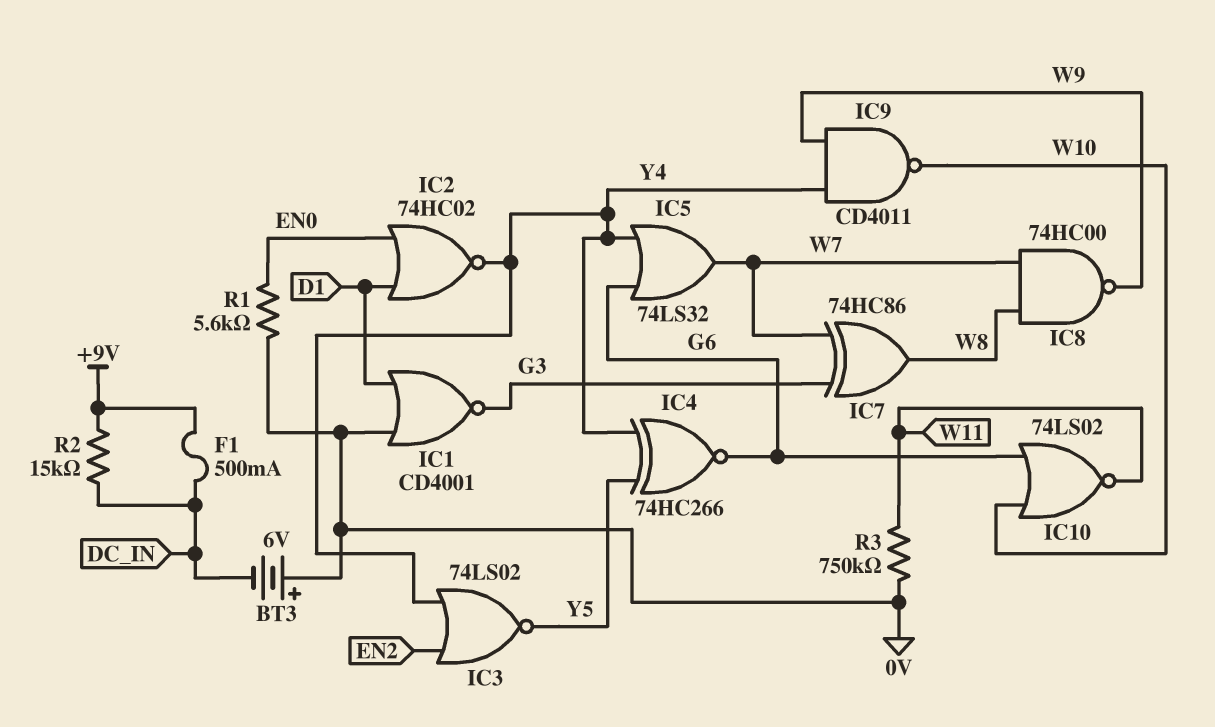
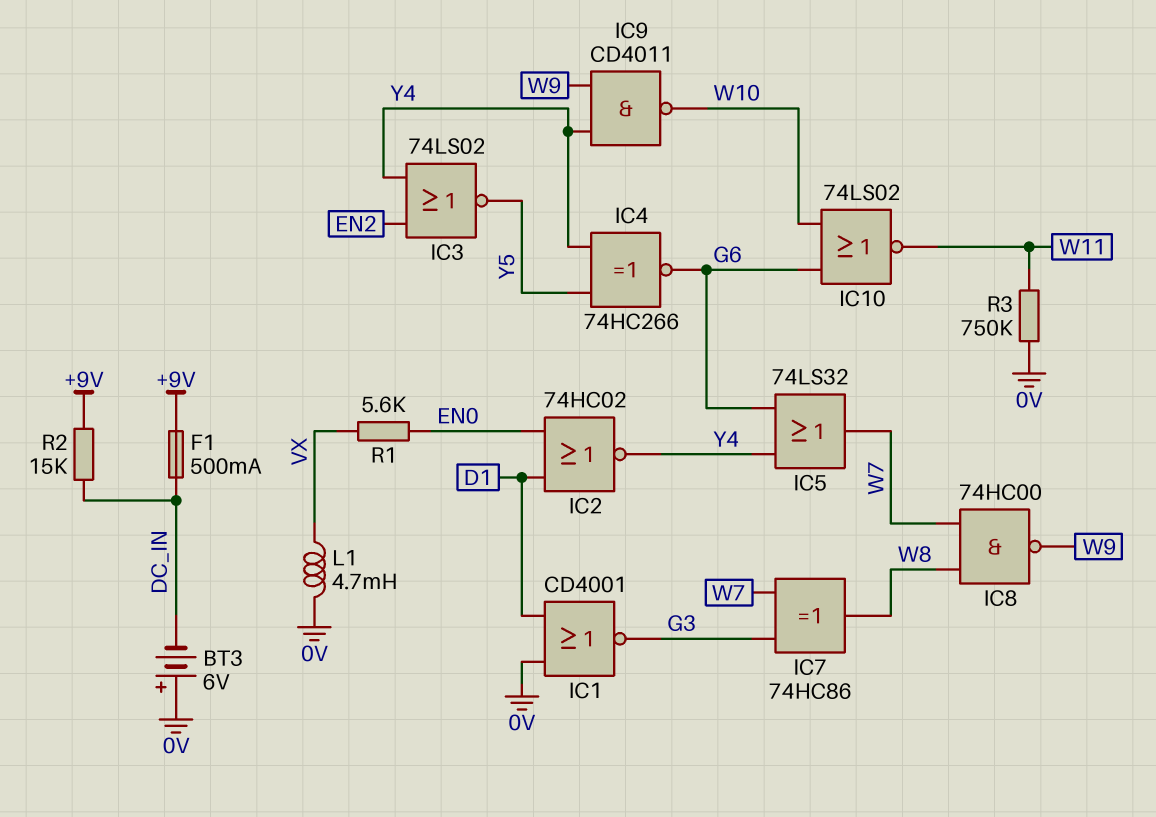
L1: none -> 4.7mH (0V, VX)
R1: 5.6k (0V, EN0) -> 5.6k (EN0, VX)

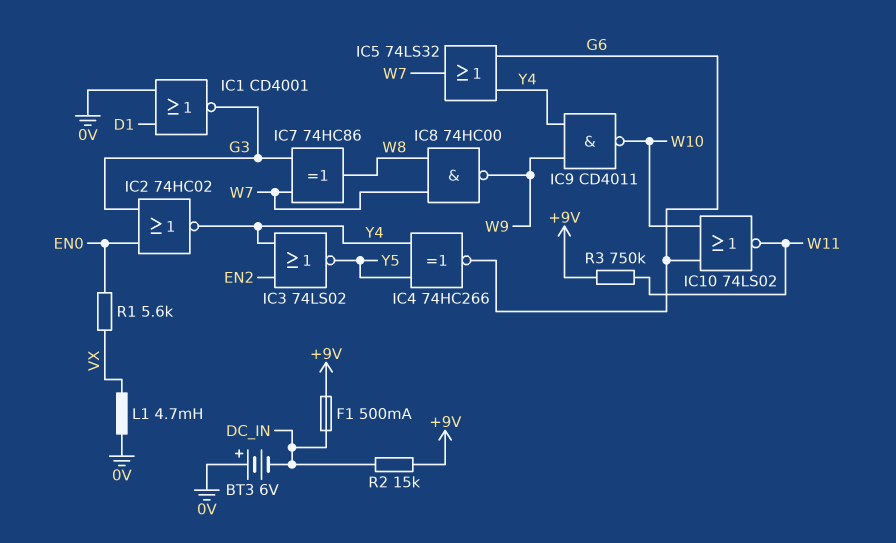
IC2: NOR 74HC02 (in D1, in EN0, out Y4) -> NOR 74HC02 (in EN0, in G3, out Y4)
R3: 750k (0V, W11) -> 750k (+9V, W11)

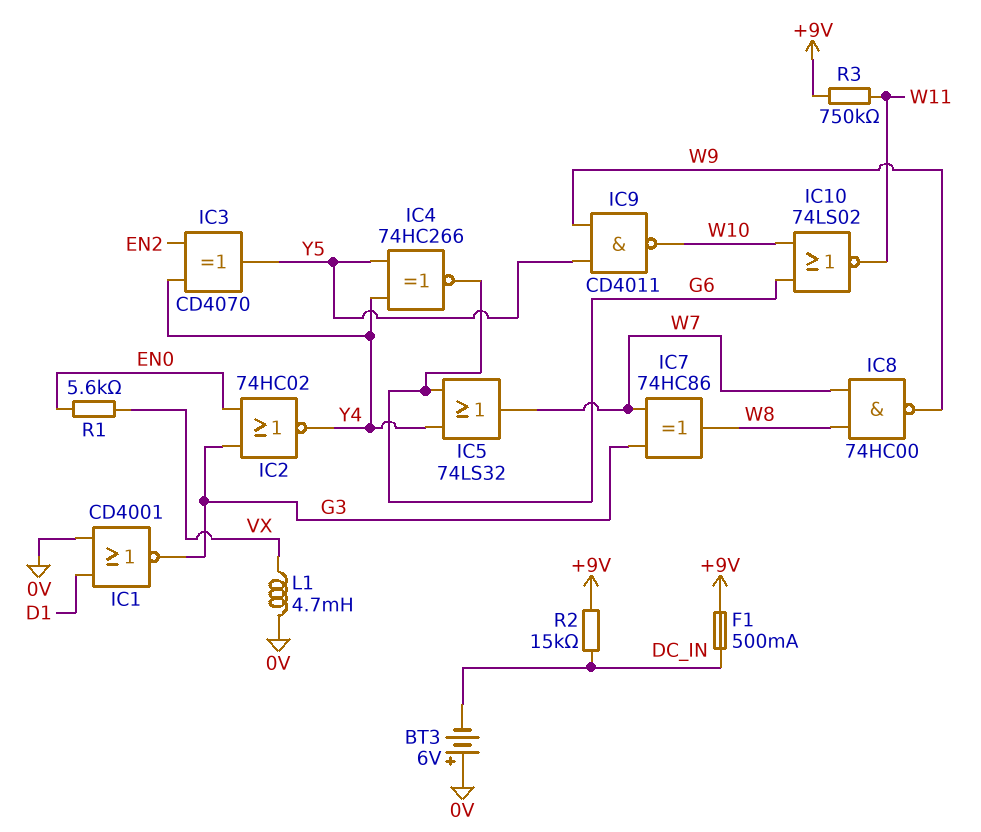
IC3: NOR 74LS02 (in EN2, in Y4, out Y5) -> XOR CD4070 (in EN2, in Y4, out Y5)
IC9: NAND CD4011 (in W9, in Y4, out W10) -> NAND CD4011 (in W9, in Y5, out W10)

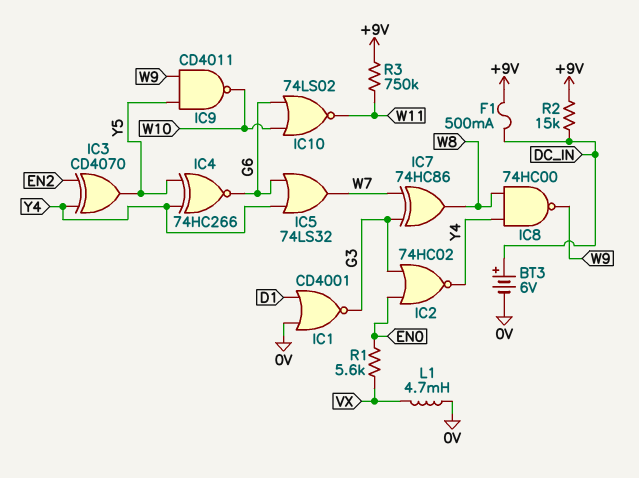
BT3: 6V (plus 0V, minus DC_IN) -> 6V (plus DC_IN, minus 0V)
IC8: NAND 74HC00 (in W7, in W8, out W9) -> NAND 74HC00 (in W8, in Y4, out W9)

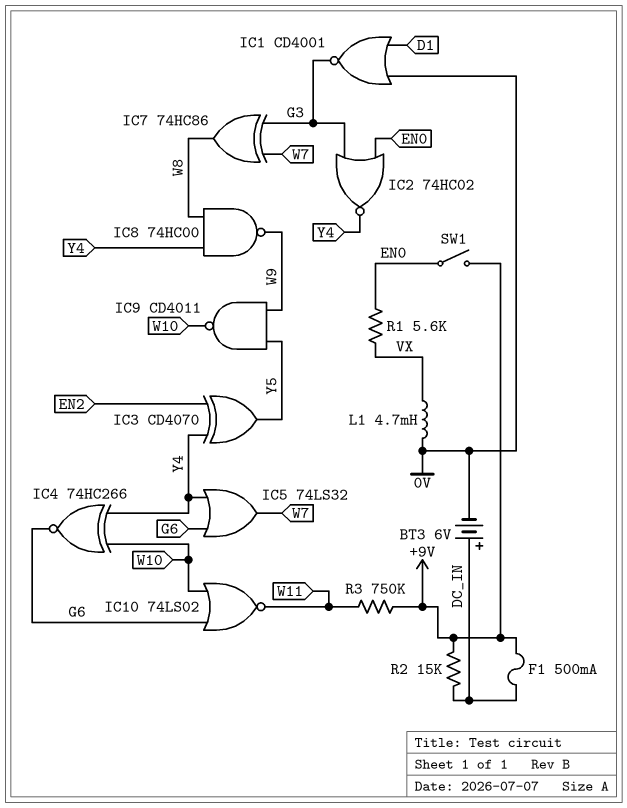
IC4: XNOR 74HC266 (in Y4, in Y5, out G6) -> XNOR 74HC266 (in W10, in Y4, out G6)
SW1: none -> switch (+9V, EN0)

